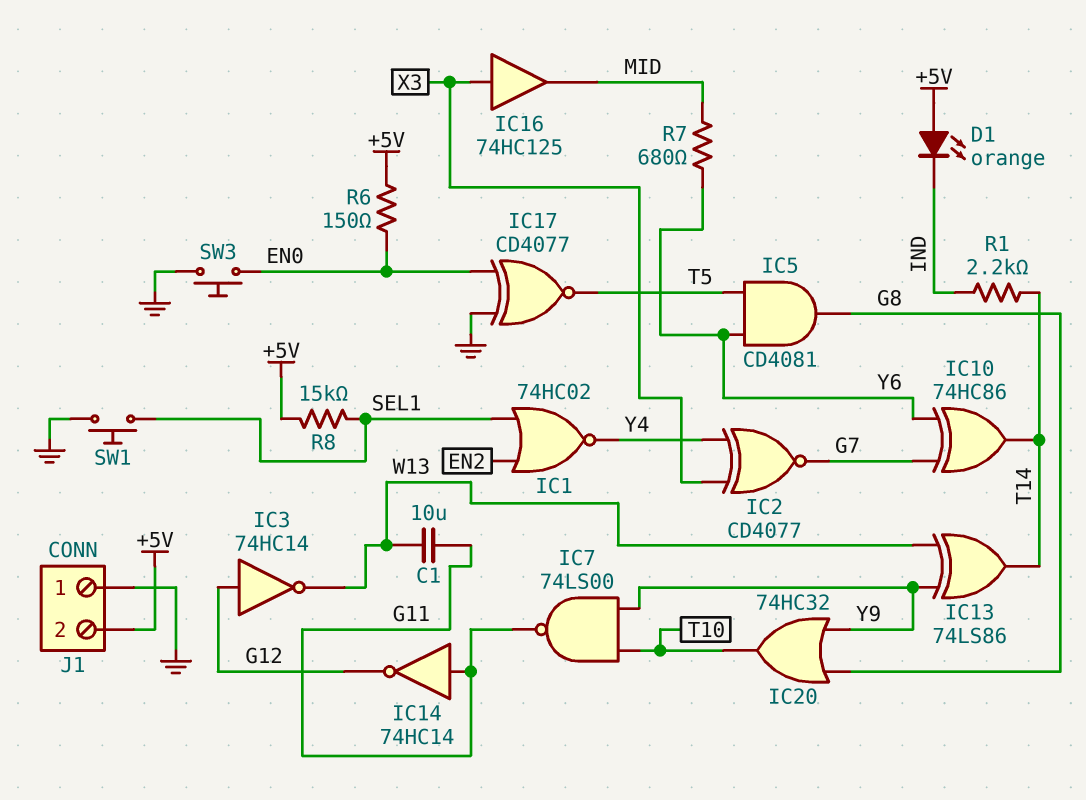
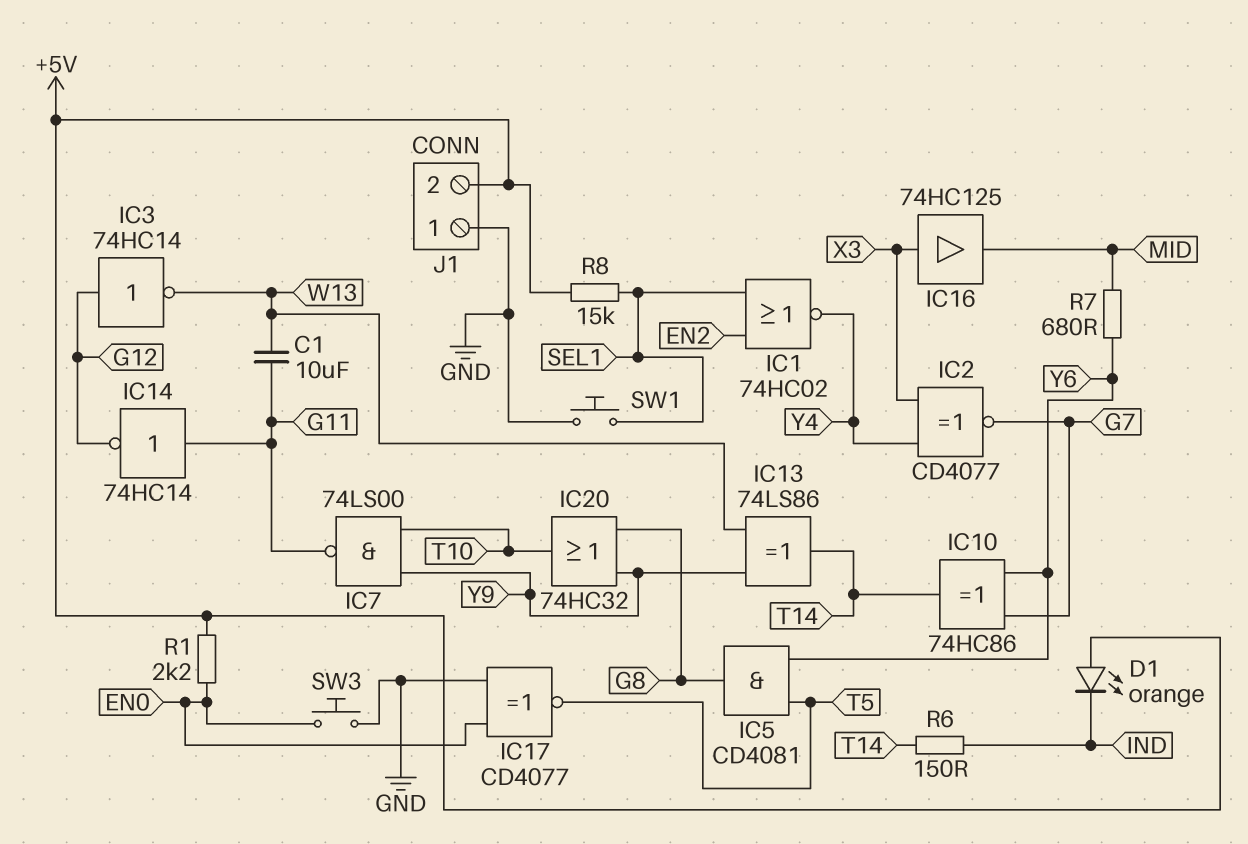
R1: 2.2k (IND, T14) -> 2.2k (+5V, EN0)
R6: 150 (+5V, EN0) -> 150 (IND, T14)

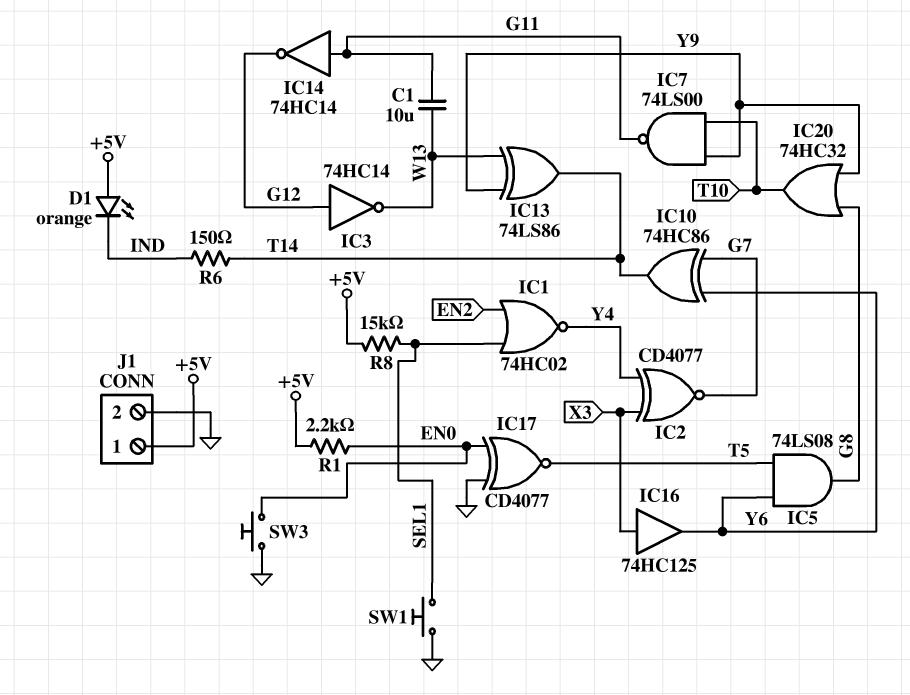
IC5: AND CD4081 (in T5, in Y6, out G8) -> AND 74LS08 (in T5, in Y6, out G8)
IC16: buffer 74HC125 (in X3, out MID) -> buffer 74HC125 (in X3, out Y6)
J1 pin 1: GND -> +5V
J1 pin 2: +5V -> GND
R7: 680 (MID, Y6) -> none

